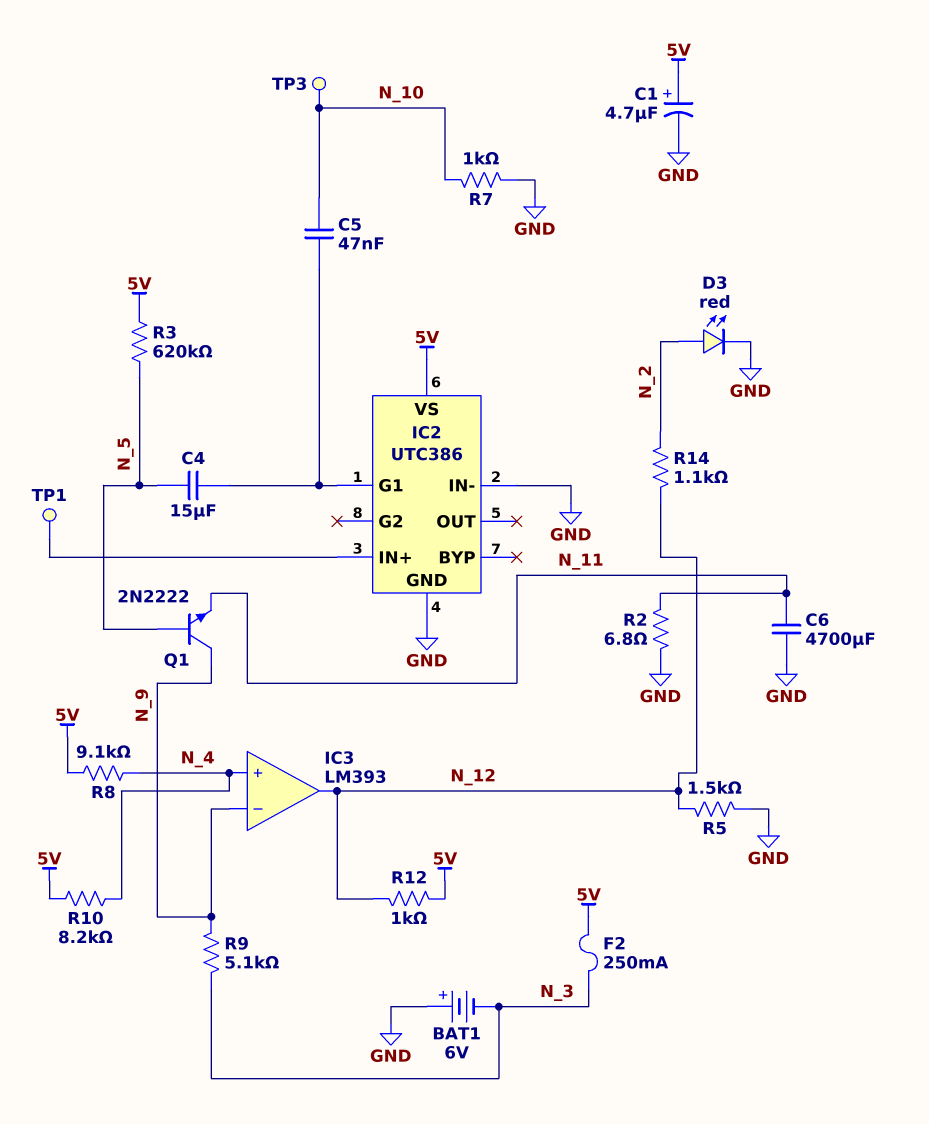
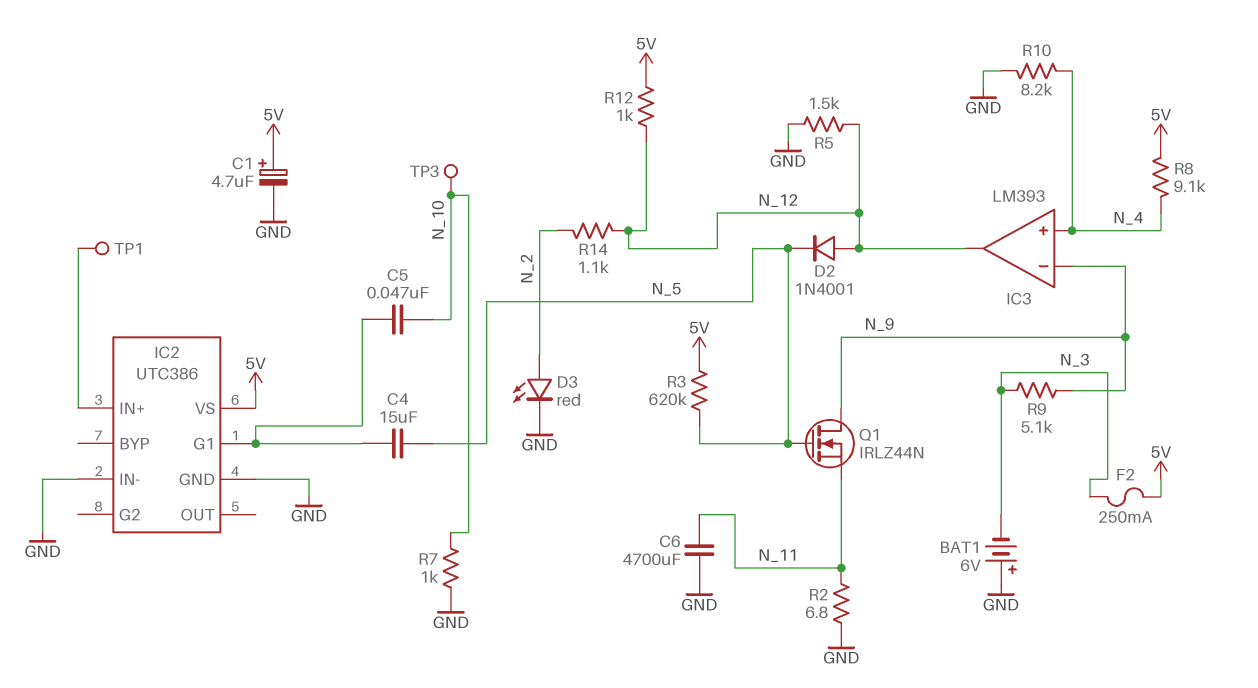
D2: none -> diode 1N4001 (A N_12, K N_5)
Q1: NPN 2N2222 (B N_5, C N_9, E N_11) -> NMOS IRLZ44N (G N_5, D N_9, S N_11)
R10: 8.2k (5V, N_4) -> 8.2k (GND, N_4)

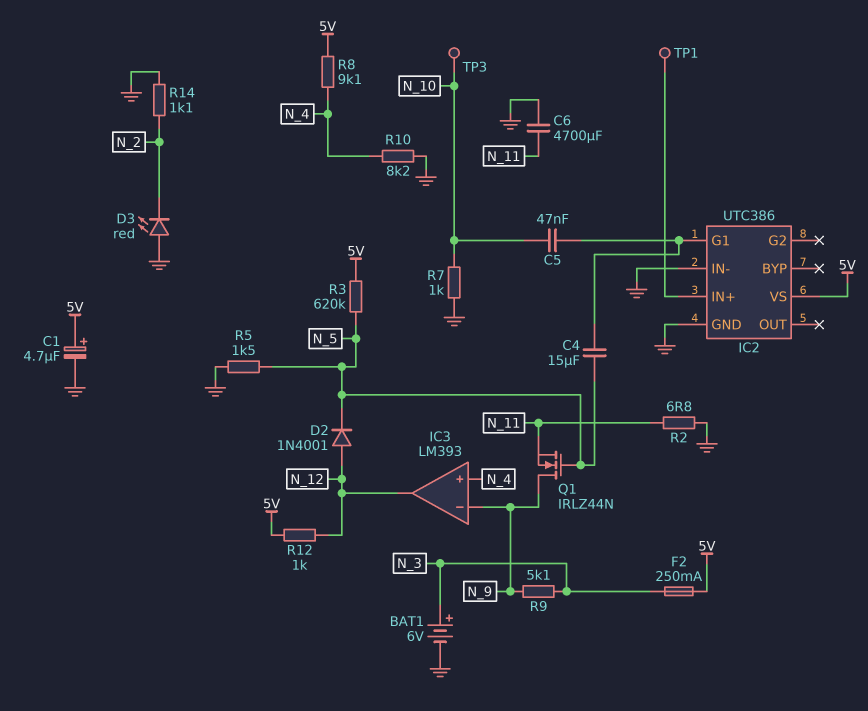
BAT1: 6V (plus GND, minus N_3) -> 6V (plus N_3, minus GND)
D3: LED red (A N_2, K GND) -> LED red (A GND, K N_2)
R5: 1.5k (GND, N_12) -> 1.5k (GND, N_5)
R14: 1.1k (N_2, N_12) -> 1.1k (GND, N_2)

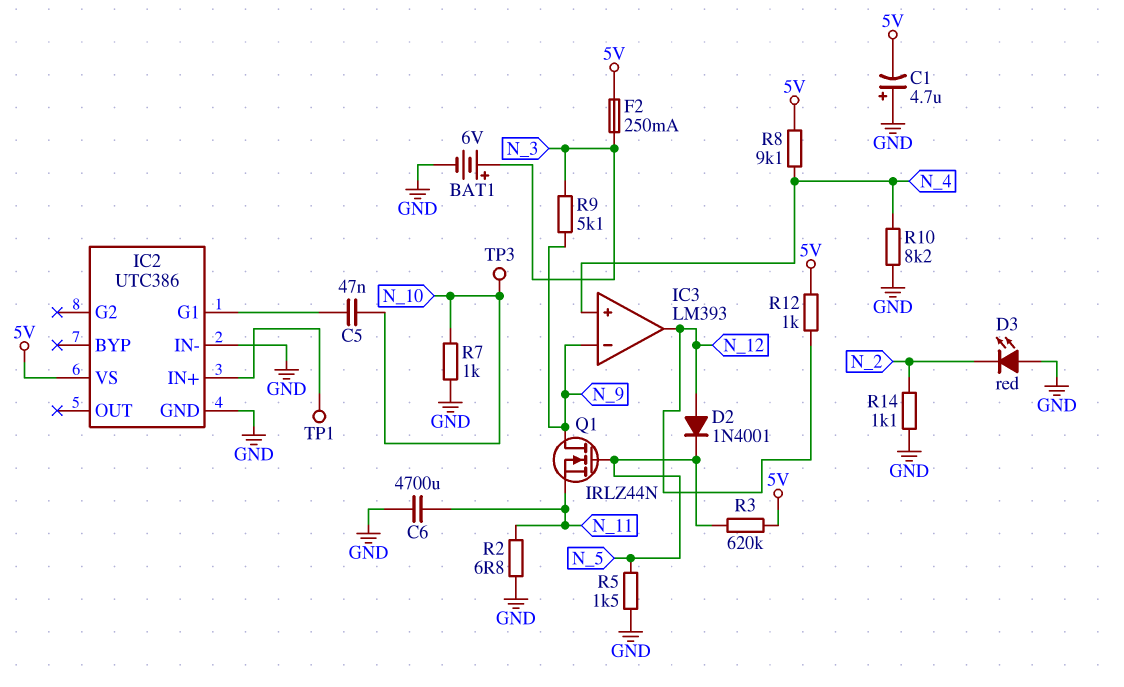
C1: 4.7uF (plus 5V, minus GND) -> 4.7uF (plus GND, minus 5V)
C4: 15uF (IC2/G1, N_5) -> none

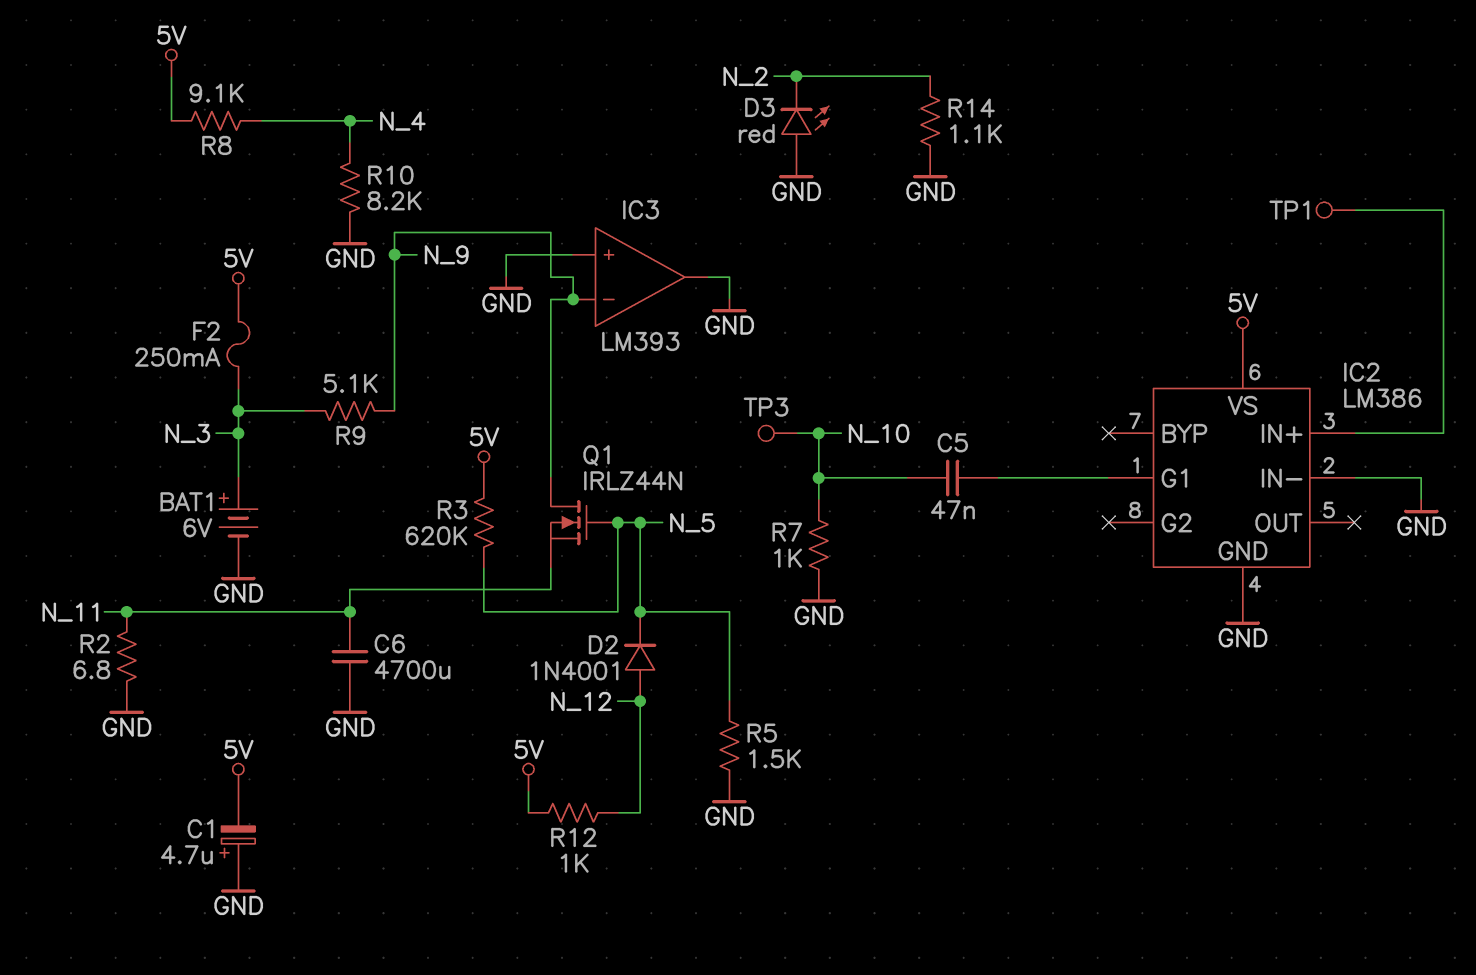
IC2: UTC386 -> LM386
IC3 pin in+: N_4 -> GND
IC3 pin out: N_12 -> GND

